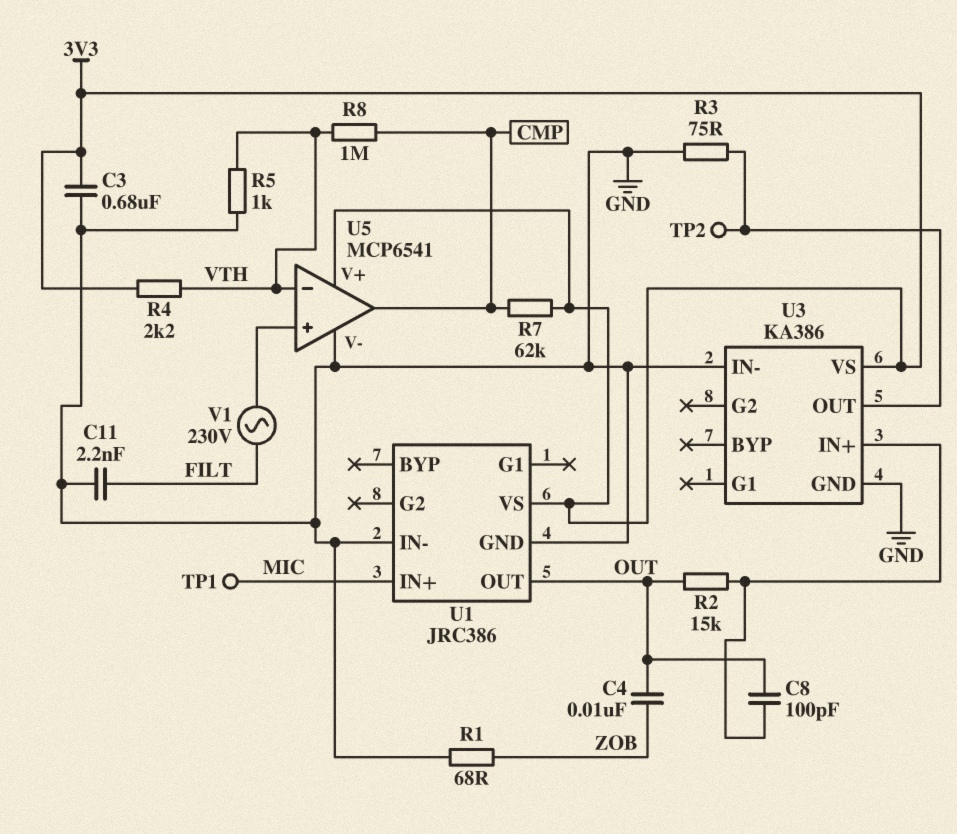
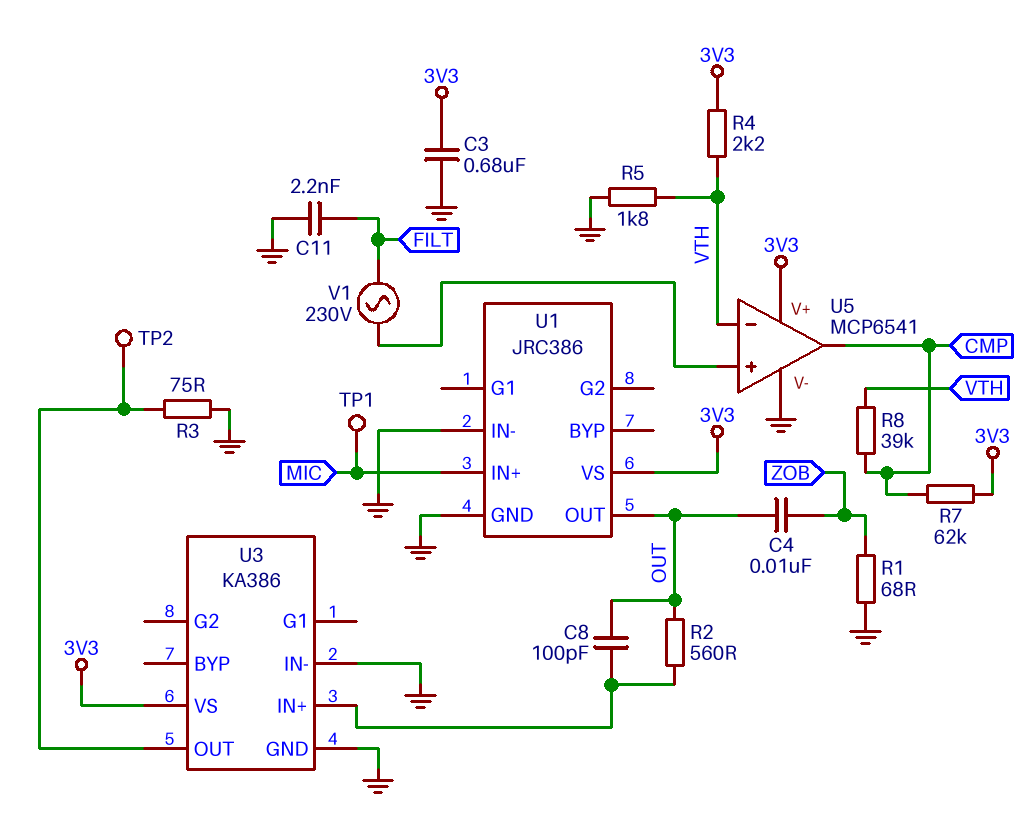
R2: 15k (OUT, U3/IN+) -> 560 (OUT, U3/IN+)
R5: 1k (GND, VTH) -> 1.8k (GND, VTH)
R8: 1M (CMP, VTH) -> 39k (CMP, VTH)

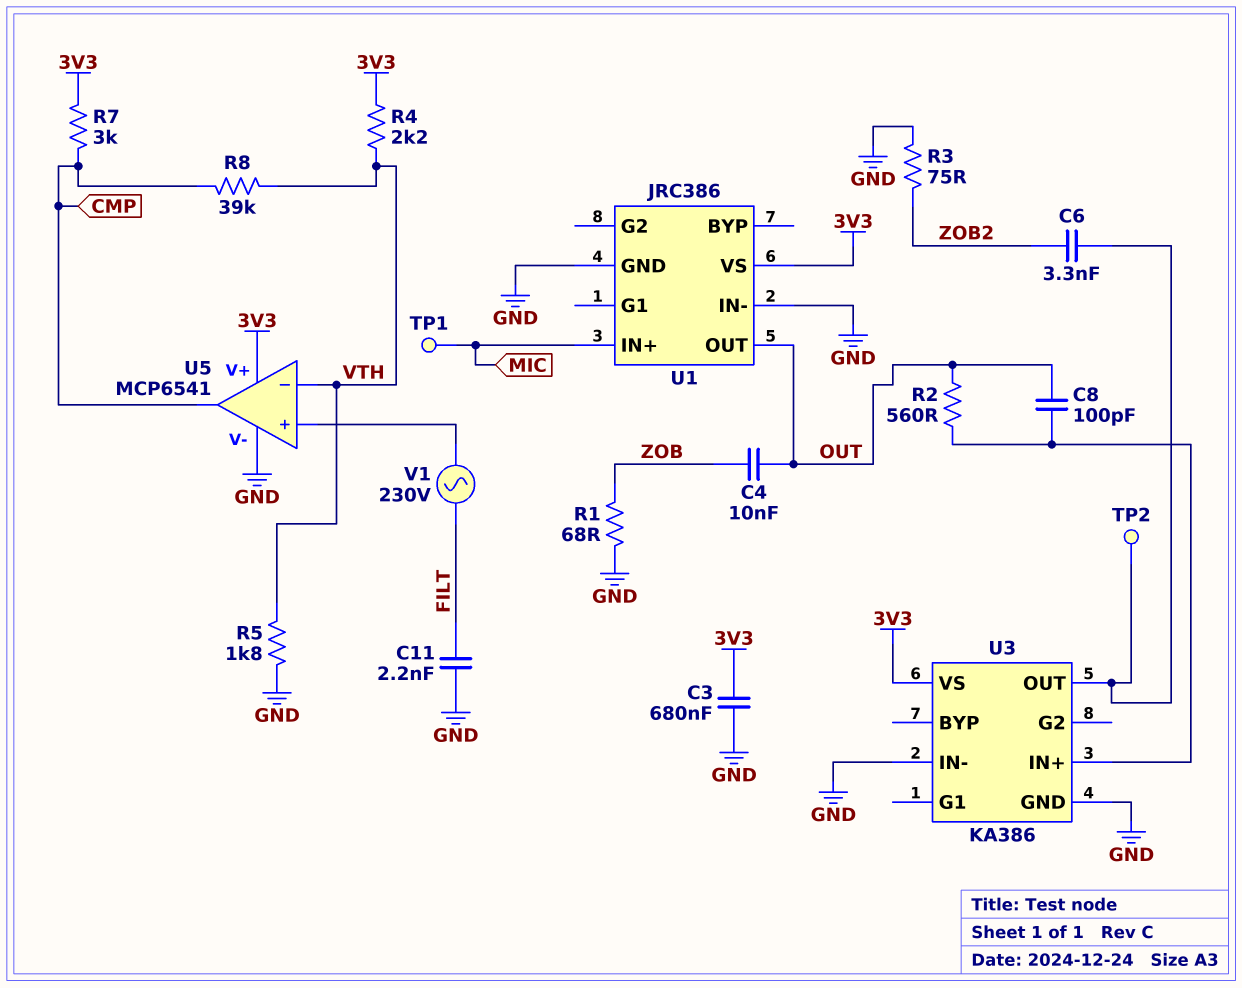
C6: none -> 3.3nF (U3/OUT, ZOB2)
R3: 75 (GND, U3/OUT) -> 75 (GND, ZOB2)
R7: 62k (3V3, CMP) -> 3k (3V3, CMP)

